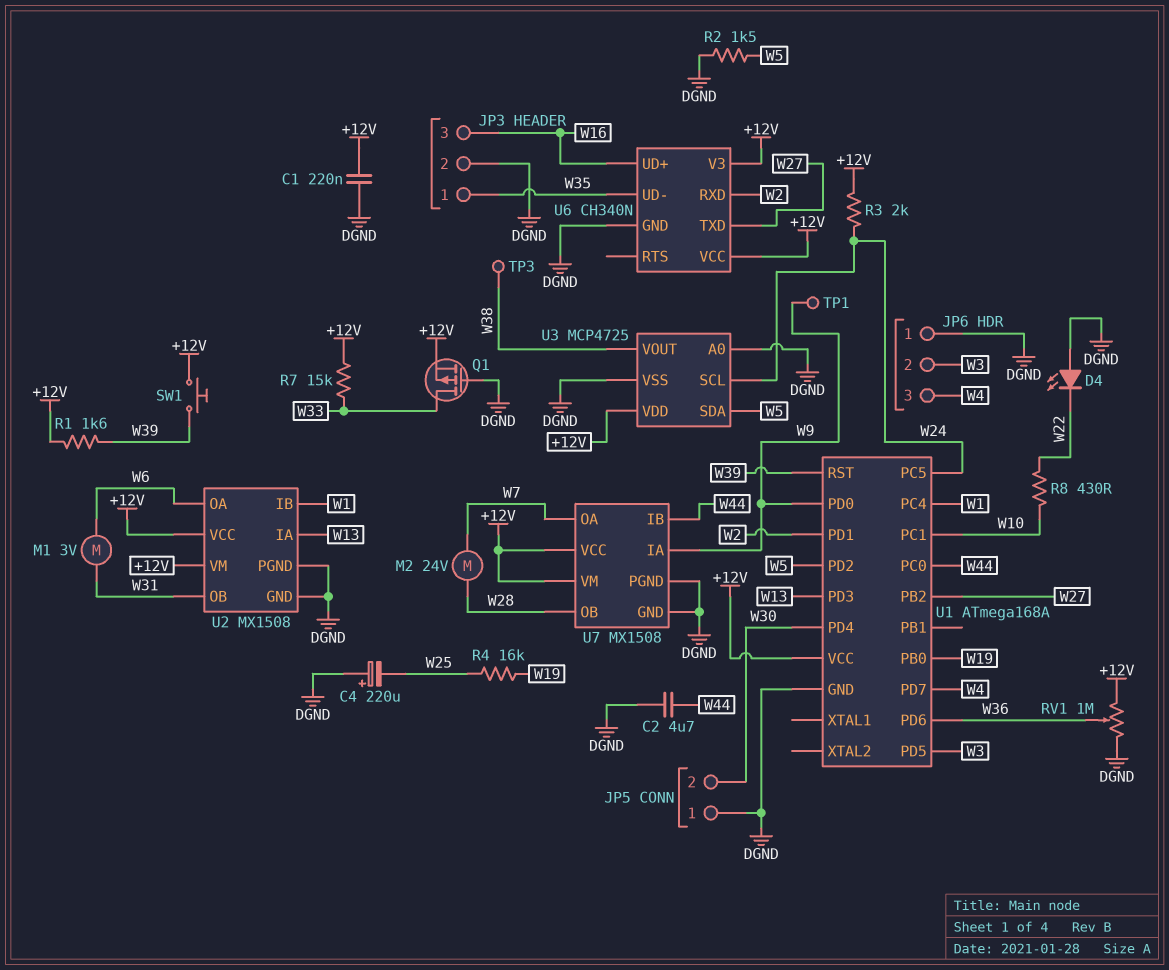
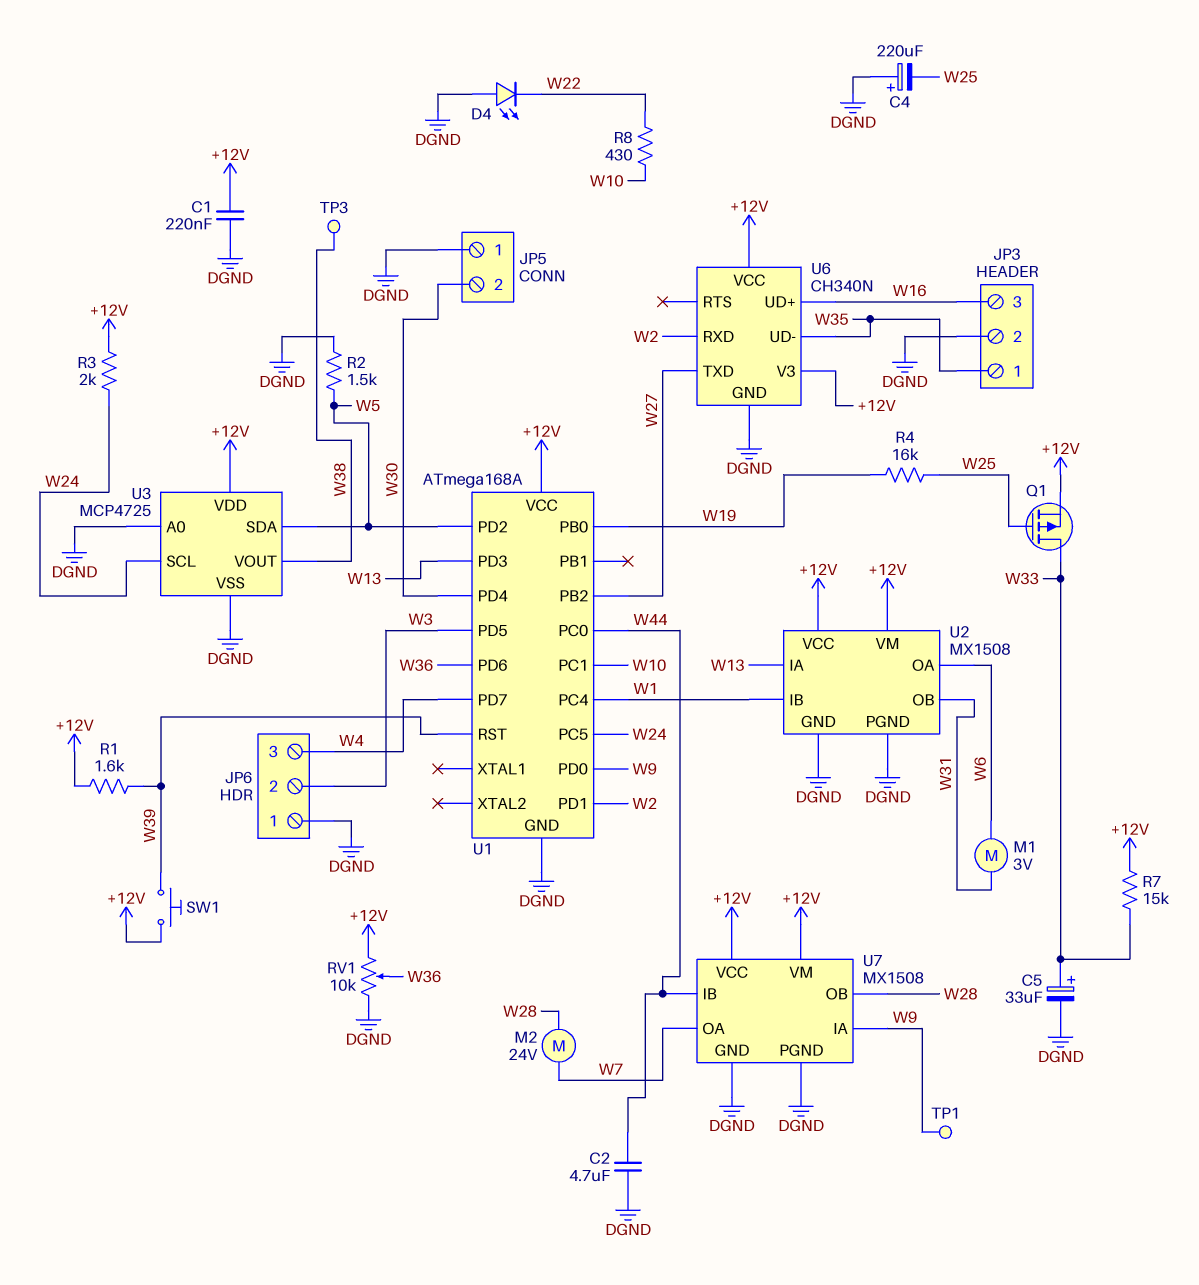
C5: none -> 33uF (plus W33, minus DGND)
Q1: PMOS (G DGND, D W33, S +12V) -> PMOS (G W25, D W33, S +12V)
RV1: 1M (+12V, DGND, wiper W36) -> 10k (+12V, DGND, wiper W36)

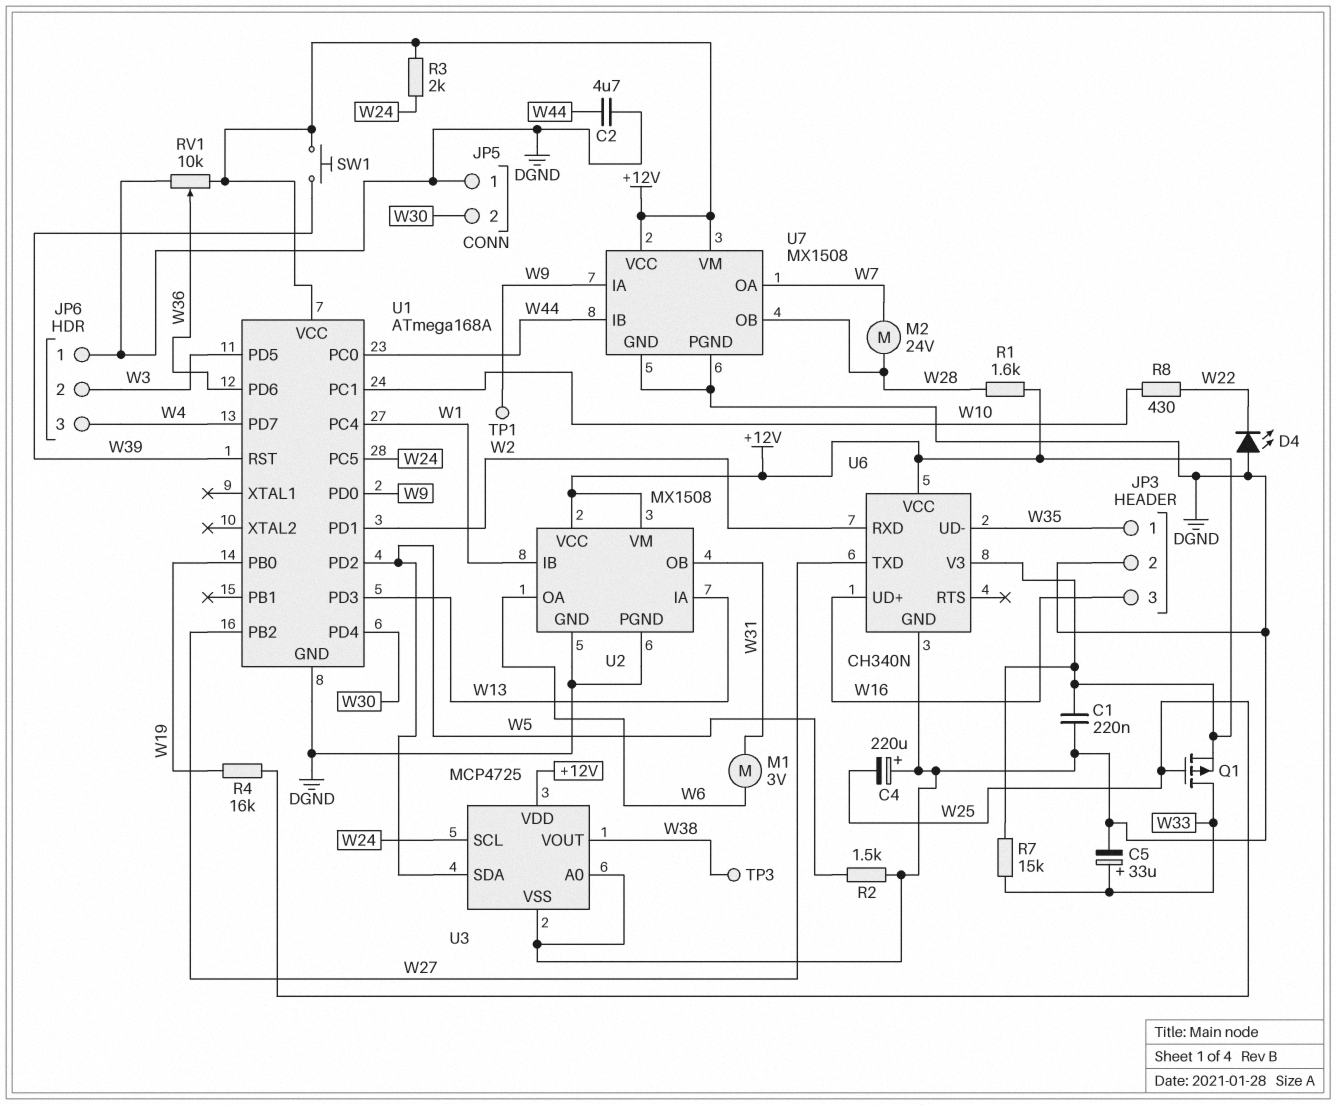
R1: 1.6k (+12V, W39) -> 1.6k (+12V, W28)

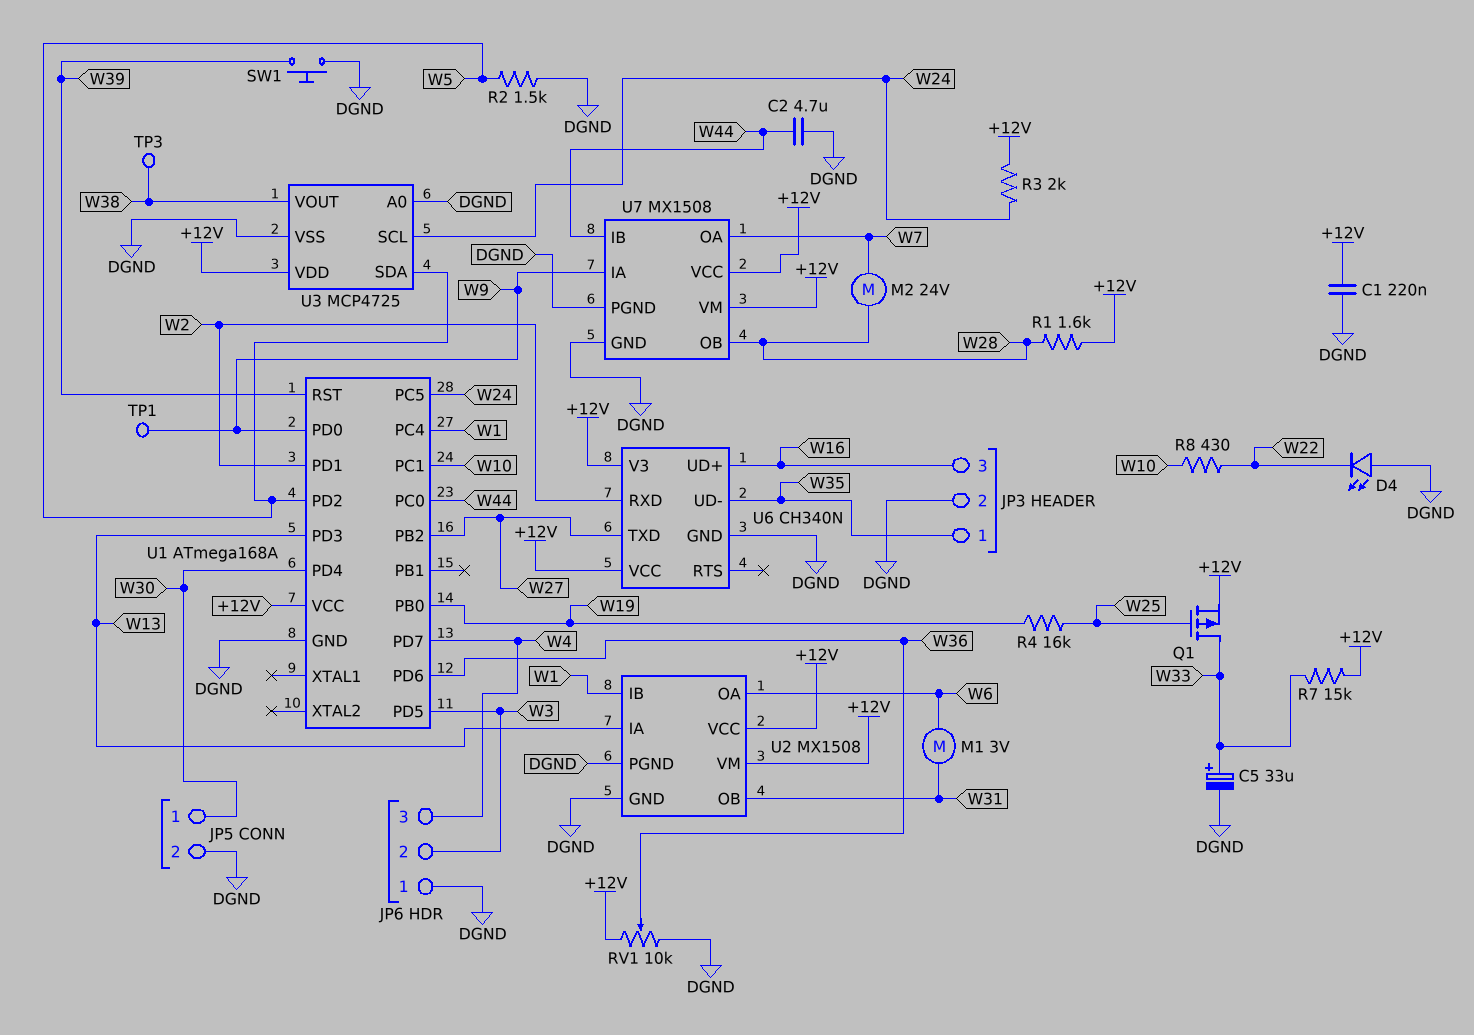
C4: 220uF (plus DGND, minus W25) -> none
JP5 pin 1: DGND -> W30
JP5 pin 2: W30 -> DGND
SW1: button (+12V, W39) -> button (DGND, W39)

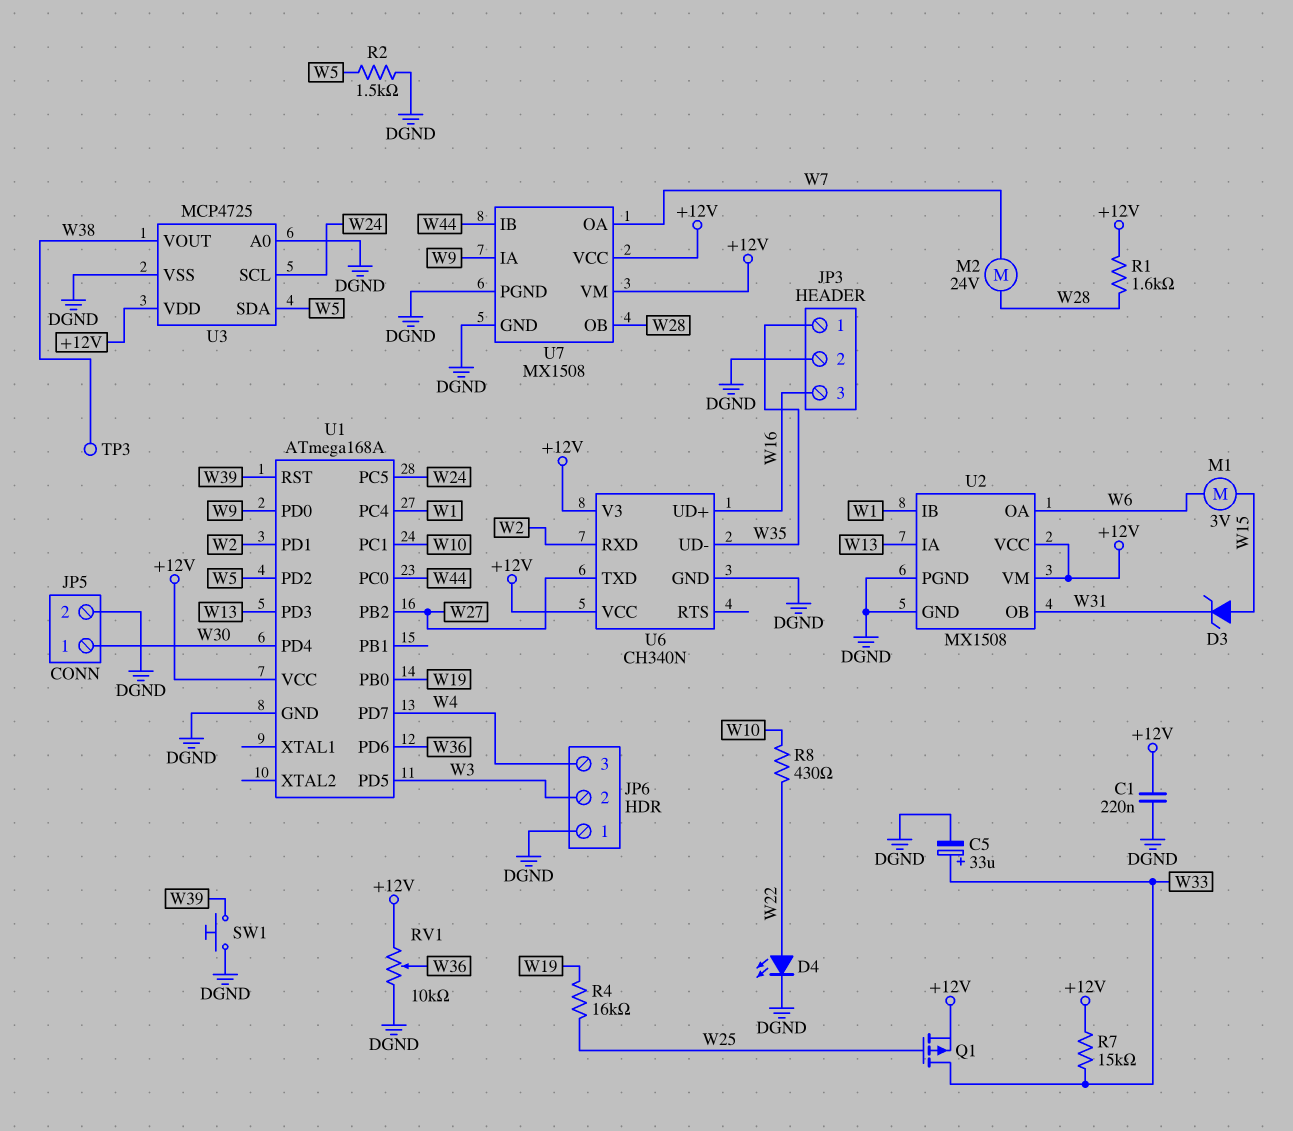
C2: 4.7uF (DGND, W44) -> none
D3: none -> zener (A W15, K W31)
D4: LED (A DGND, K W22) -> LED (A W22, K DGND)
M1: motor 3V (W6, W31) -> motor 3V (W6, W15)
R3: 2k (+12V, W24) -> none
TP1: test point (W9) -> none

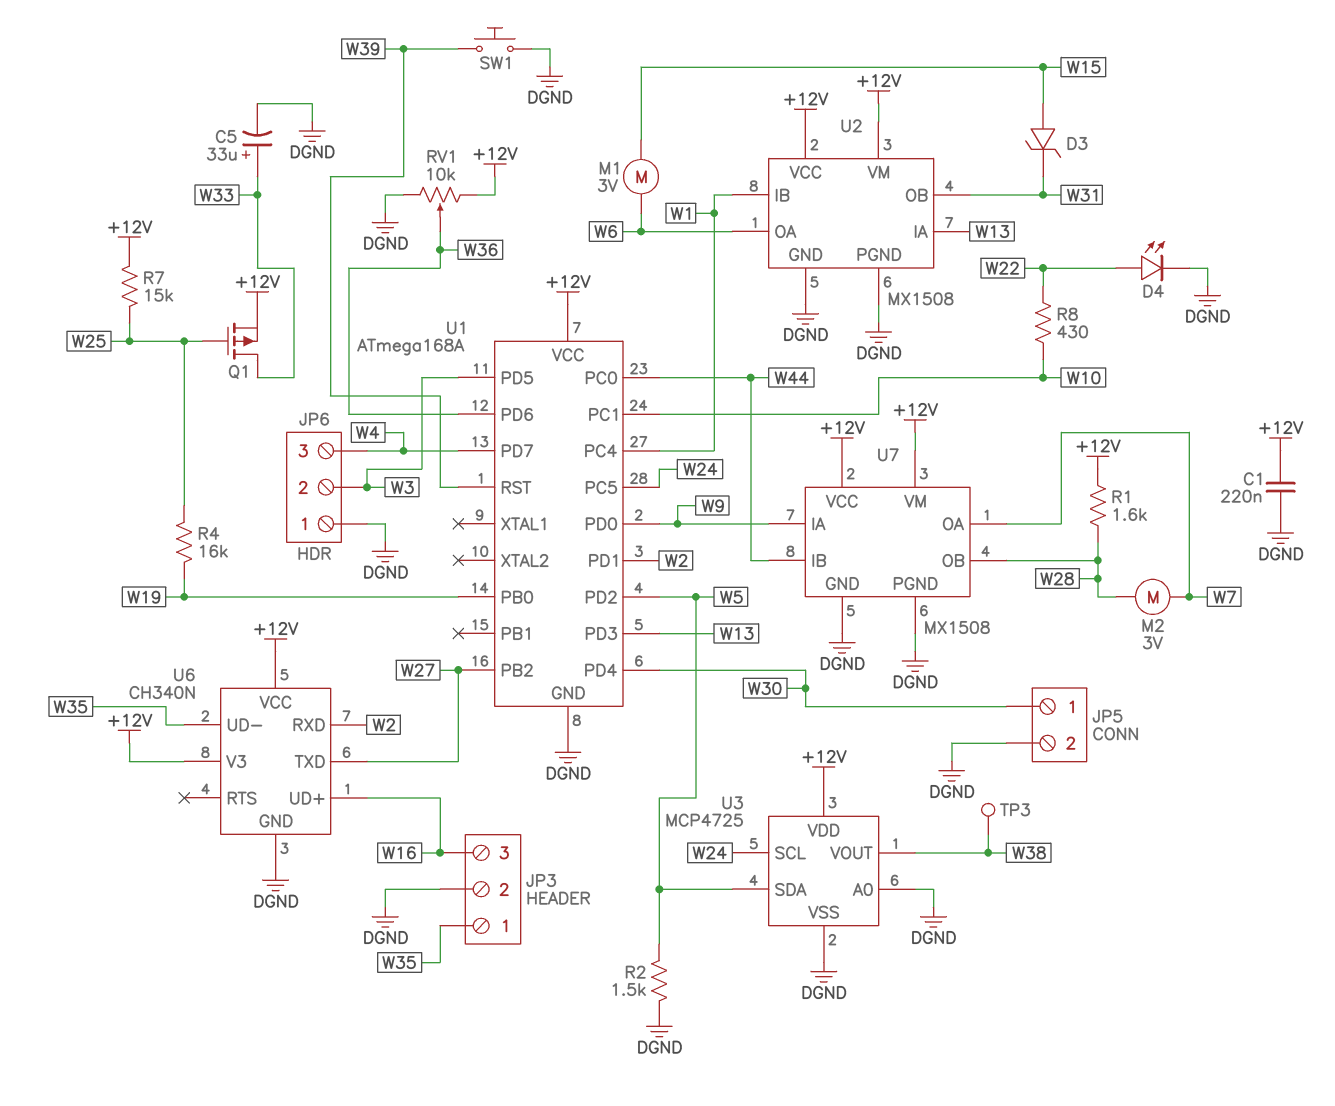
M2: motor 24V (W7, W28) -> motor 3V (W7, W28)
R7: 15k (+12V, W33) -> 15k (+12V, W25)

